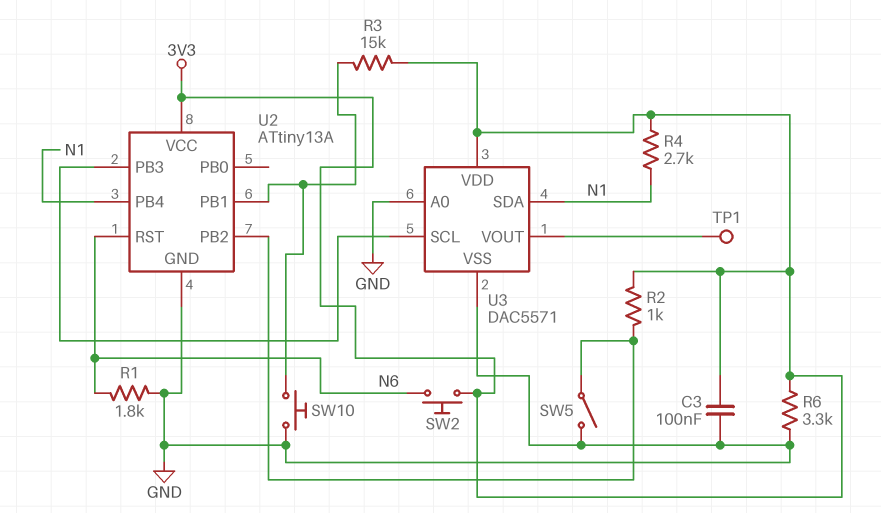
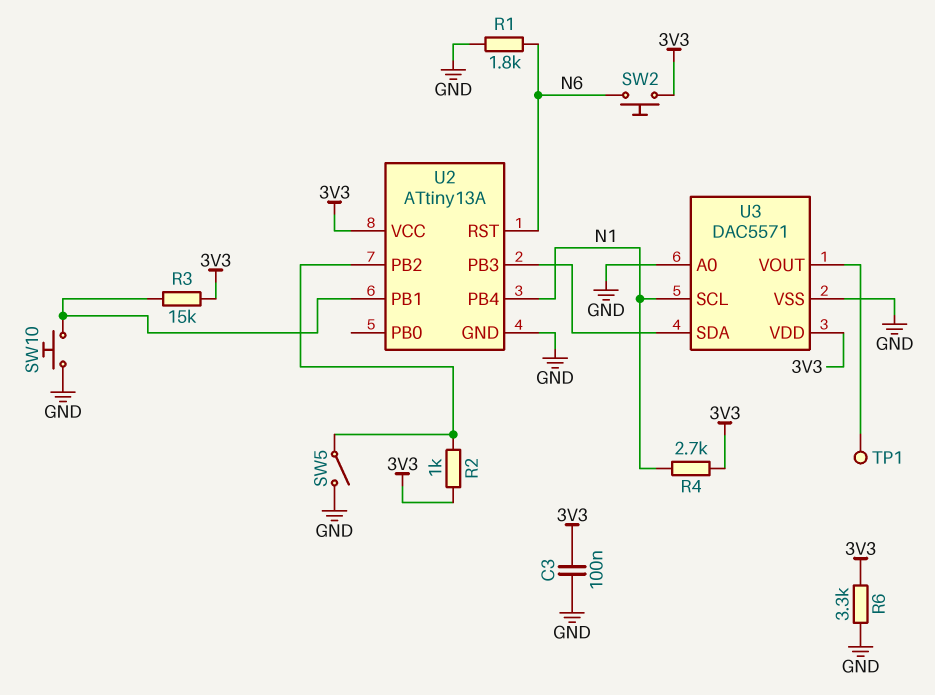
U3 pin SCL: U2/PB3 -> N1
U3 pin SDA: N1 -> U2/PB3

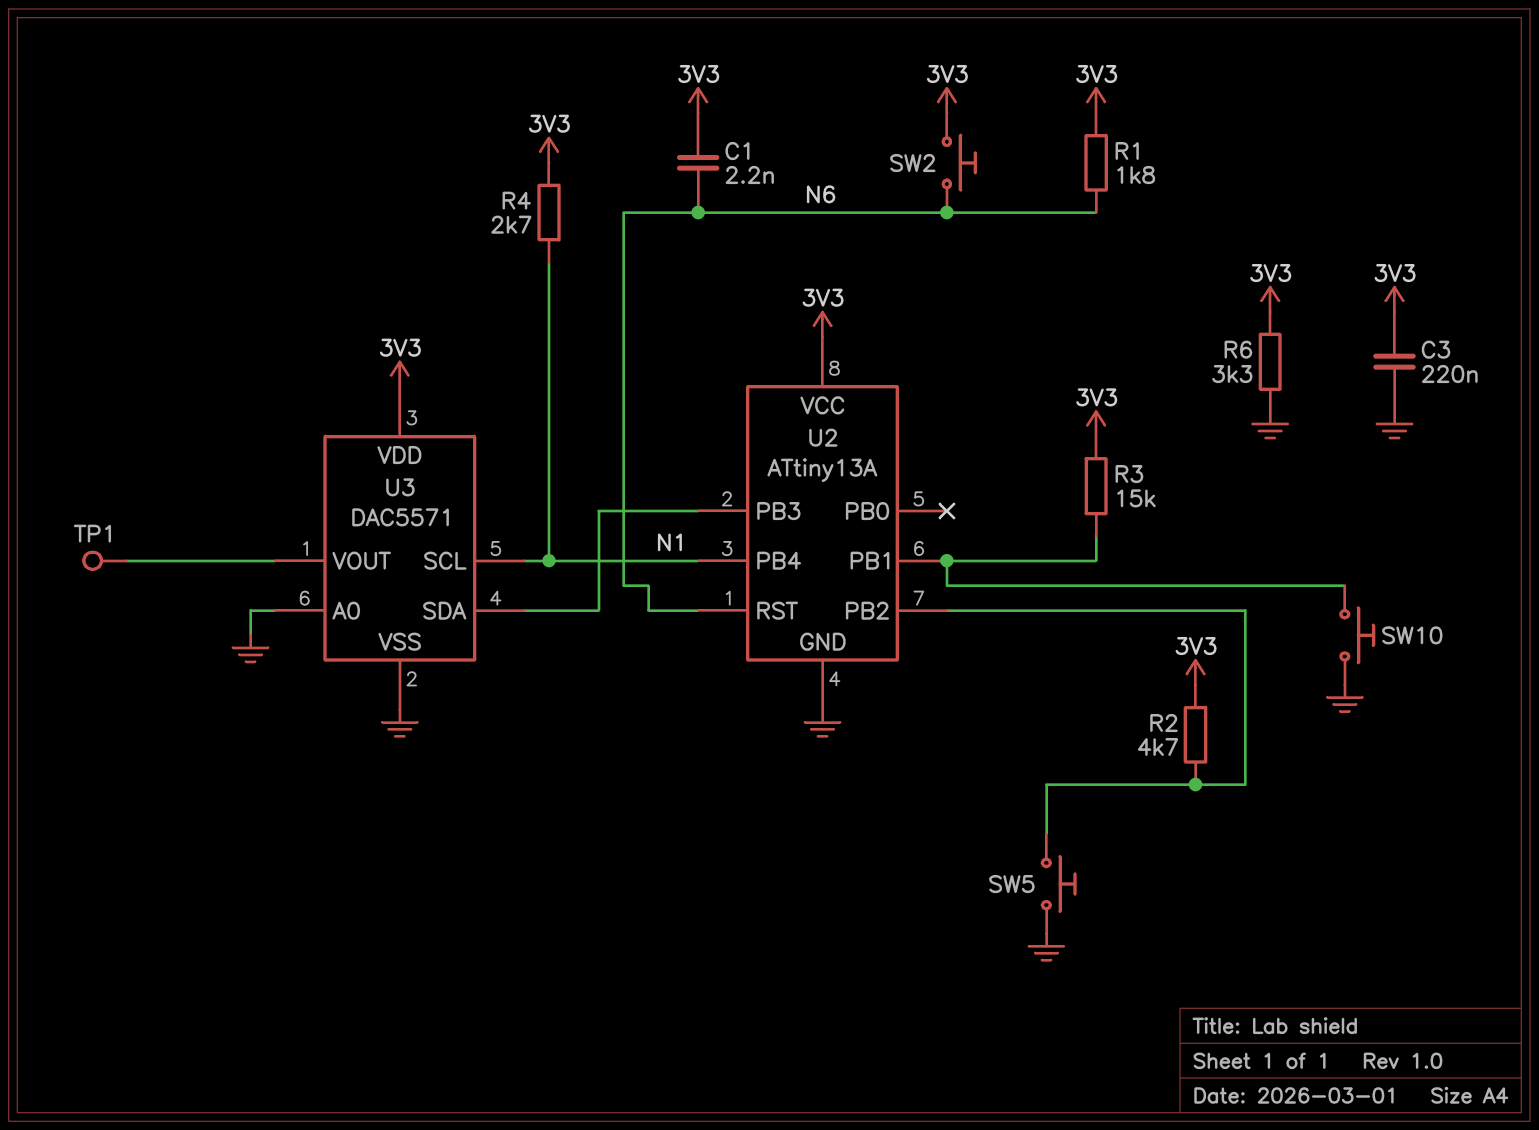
C1: none -> 2.2nF (3V3, N6)
C3: 100nF (3V3, GND) -> 220nF (3V3, GND)
R1: 1.8k (GND, N6) -> 1.8k (3V3, N6)
R2: 1k (3V3, U2/PB2) -> 4.7k (3V3, U2/PB2)
SW5: switch (GND, U2/PB2) -> button (GND, U2/PB2)

